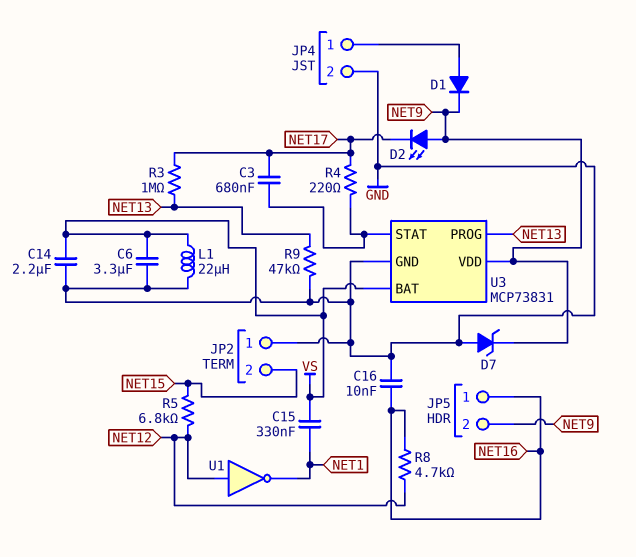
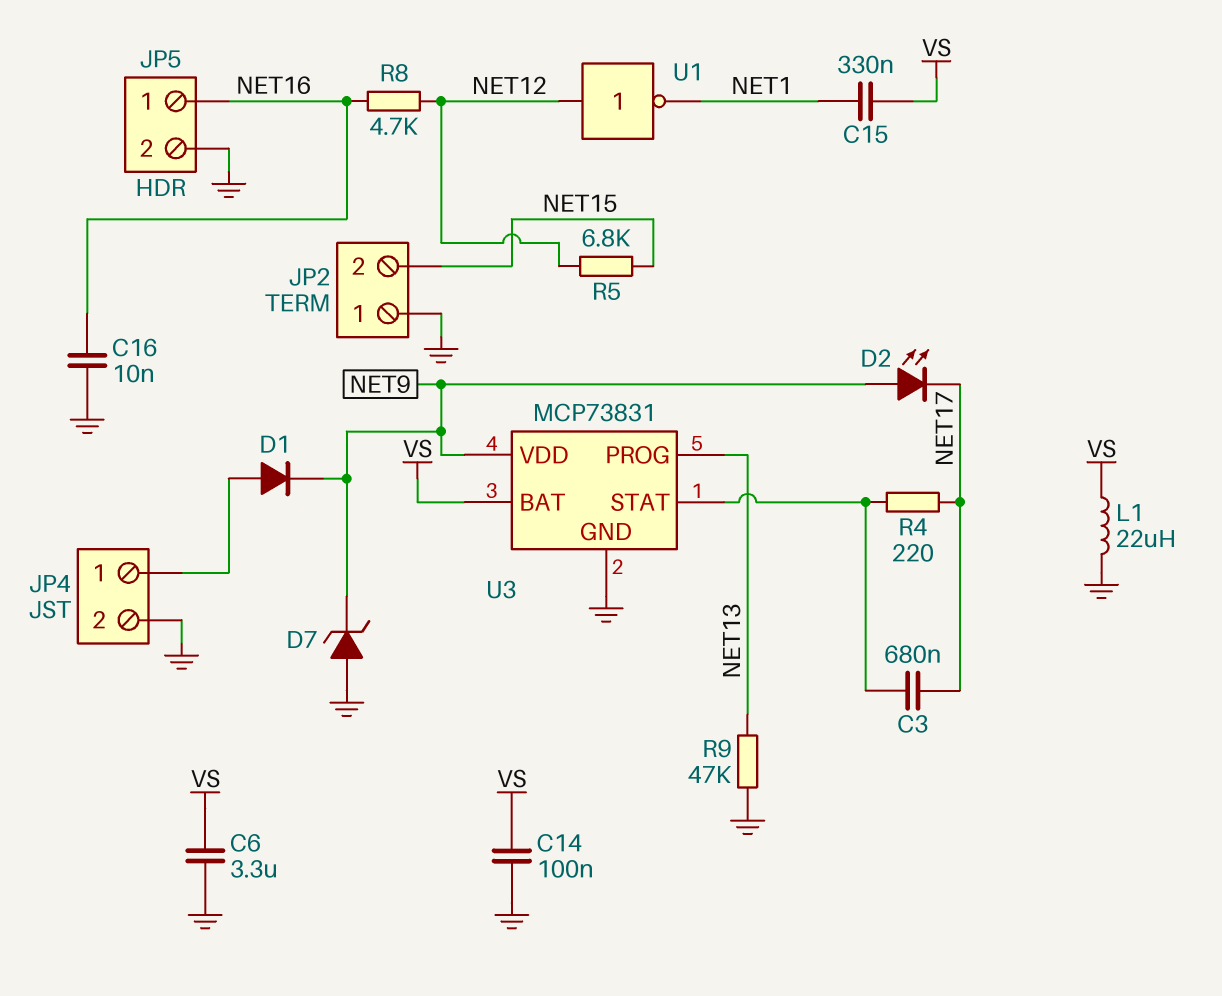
C14: 2.2uF (GND, VS) -> 100nF (GND, VS)
JP5 pin 2: NET9 -> GND
R3: 1M (NET13, NET17) -> none

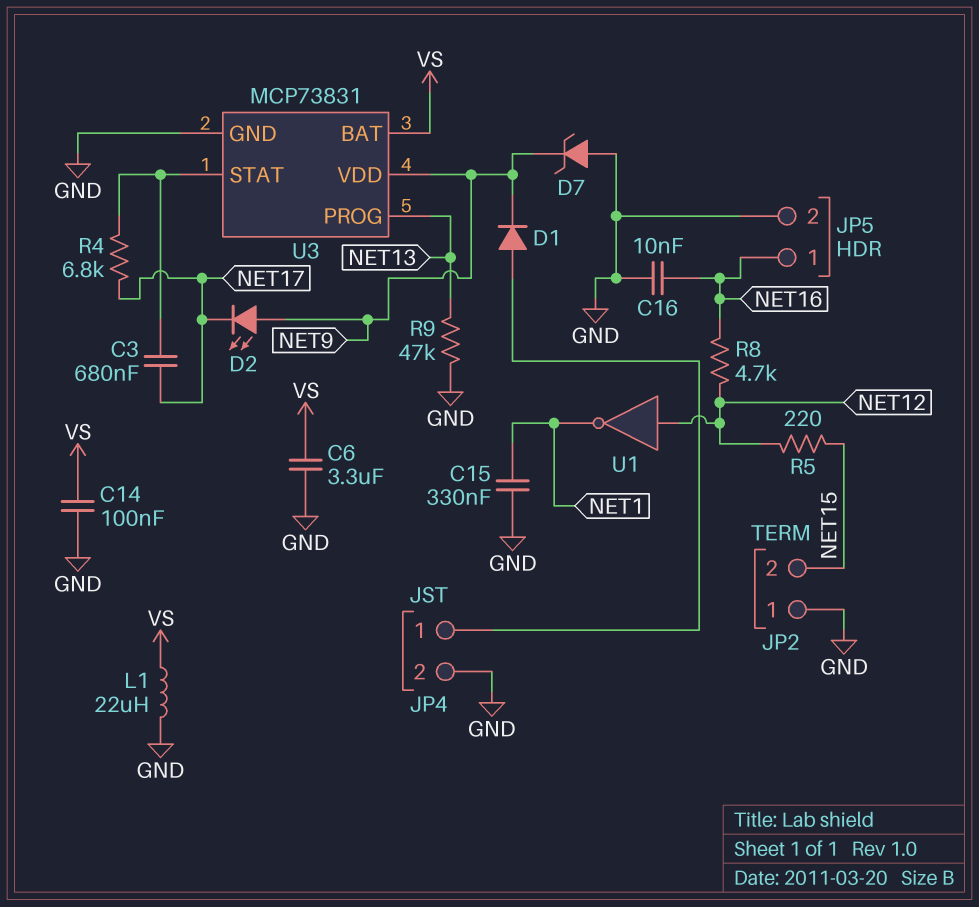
C15: 330nF (NET1, VS) -> 330nF (GND, NET1)
R4: 220 (NET17, U3/STAT) -> 6.8k (NET17, U3/STAT)
R5: 6.8k (NET12, NET15) -> 220 (NET12, NET15)

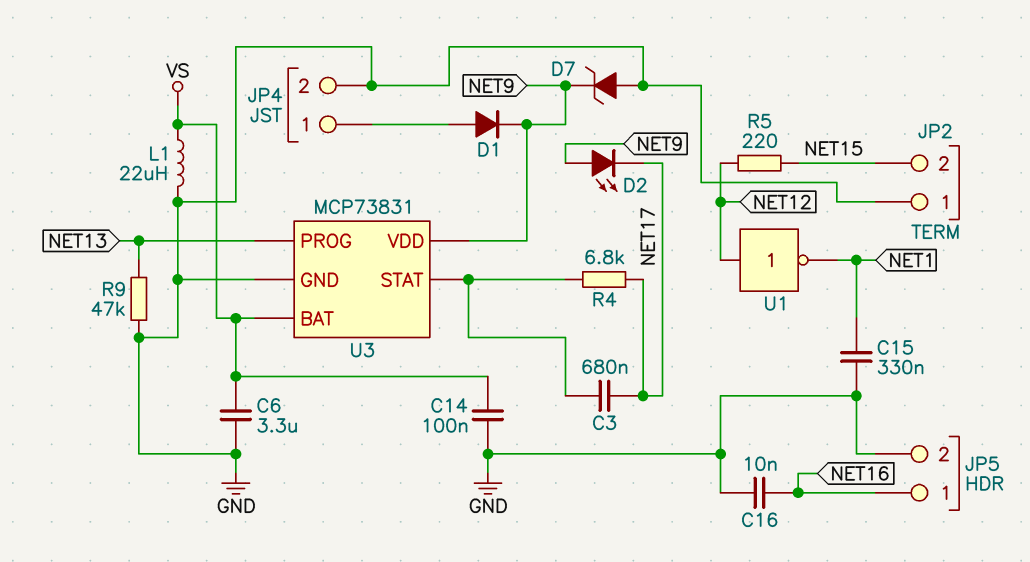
R8: 4.7k (NET12, NET16) -> none

